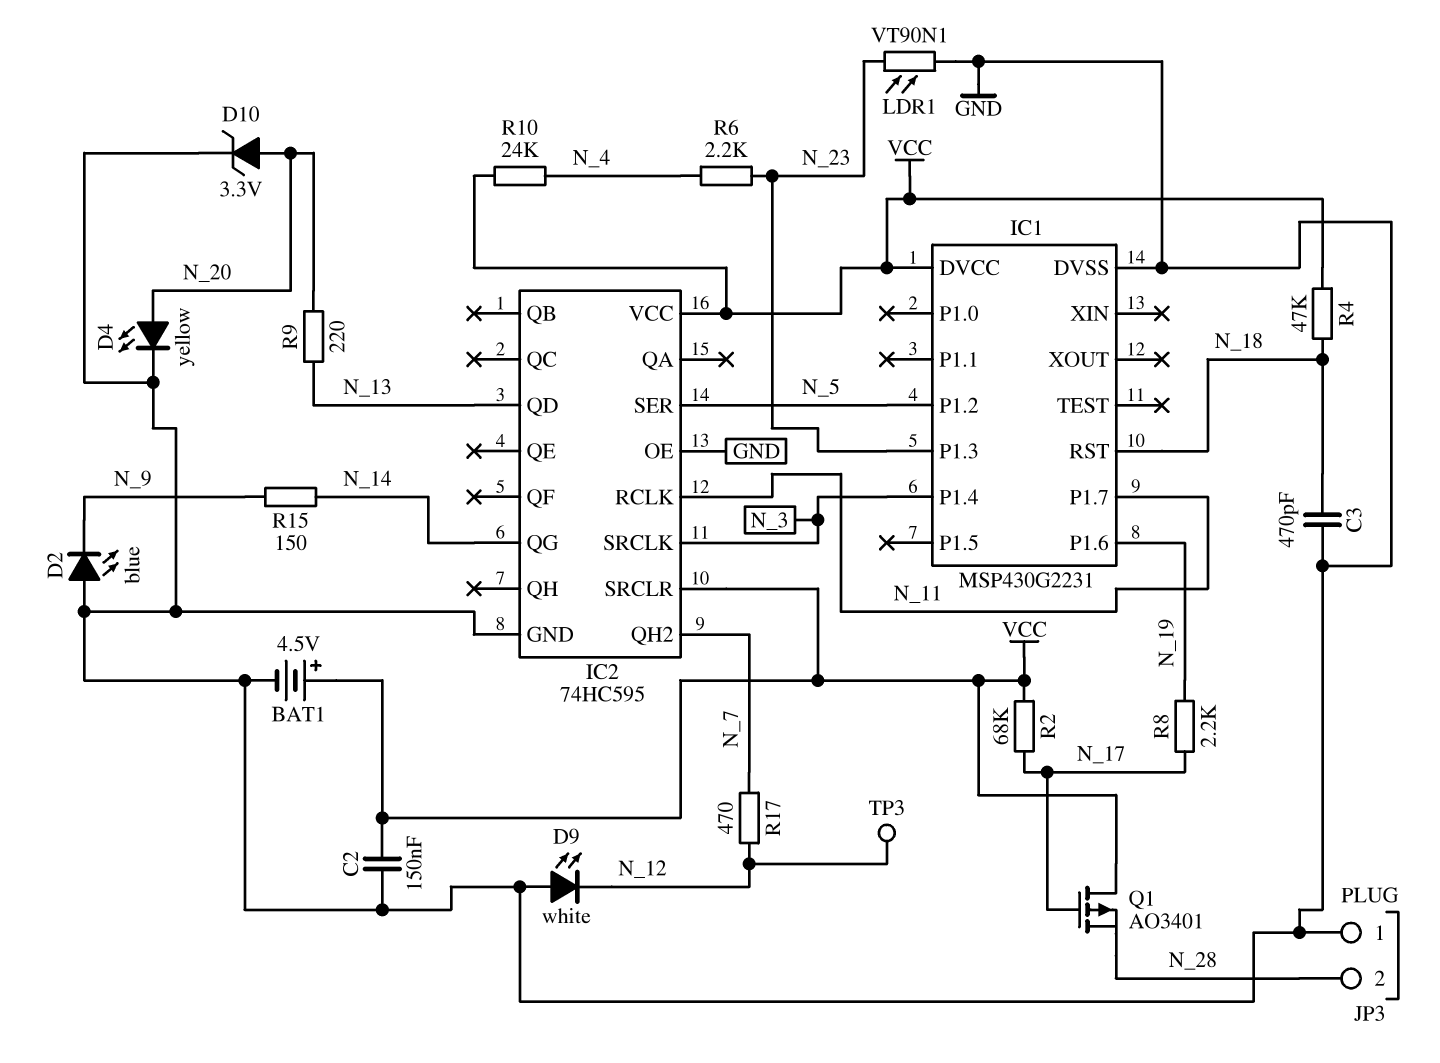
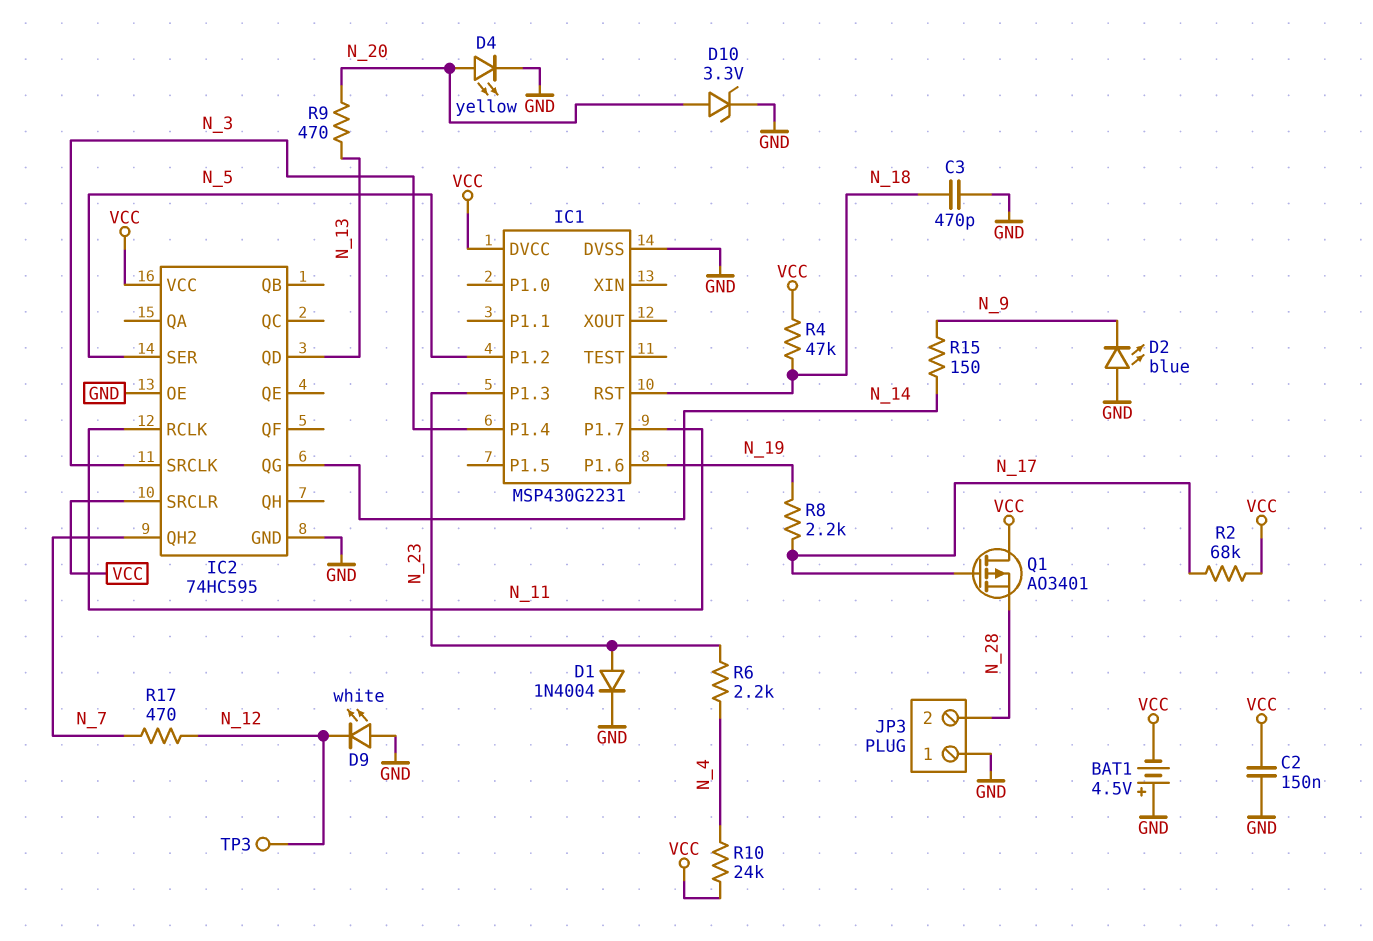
BAT1: 4.5V (plus VCC, minus GND) -> 4.5V (plus GND, minus VCC)
D1: none -> diode 1N4004 (A N_23, K GND)
LDR1: VT90N1 (GND, N_23) -> none
R9: 220 (N_13, N_20) -> 470 (N_13, N_20)

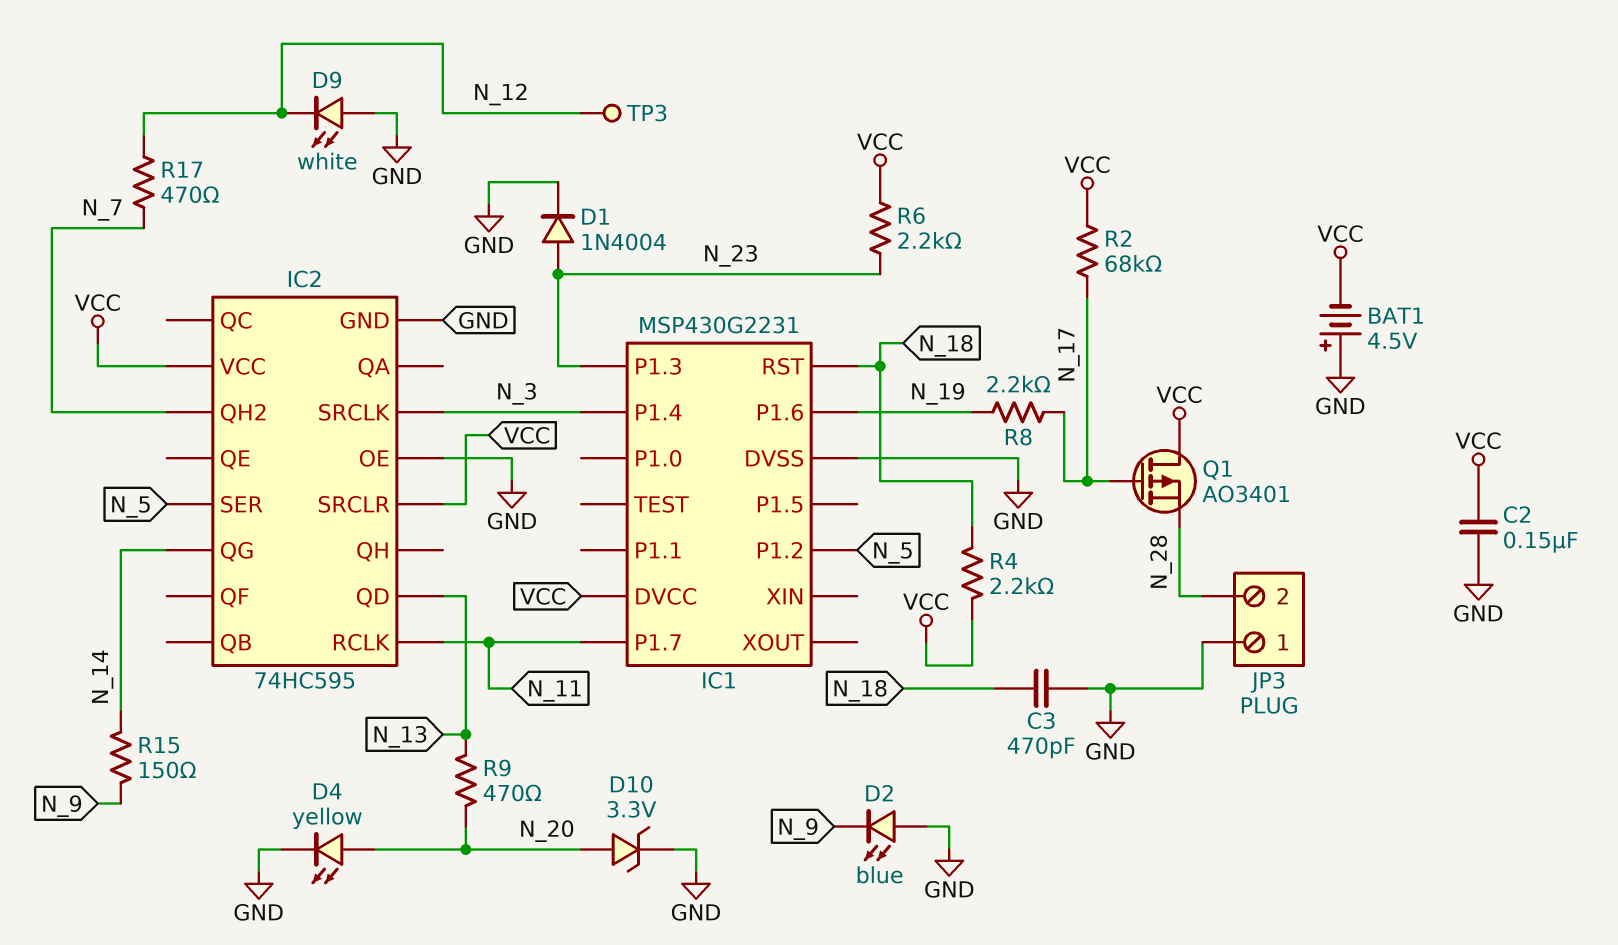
R4: 47k (N_18, VCC) -> 2.2k (N_18, VCC)
R6: 2.2k (N_4, N_23) -> 2.2k (N_23, VCC)
R10: 24k (N_4, VCC) -> none

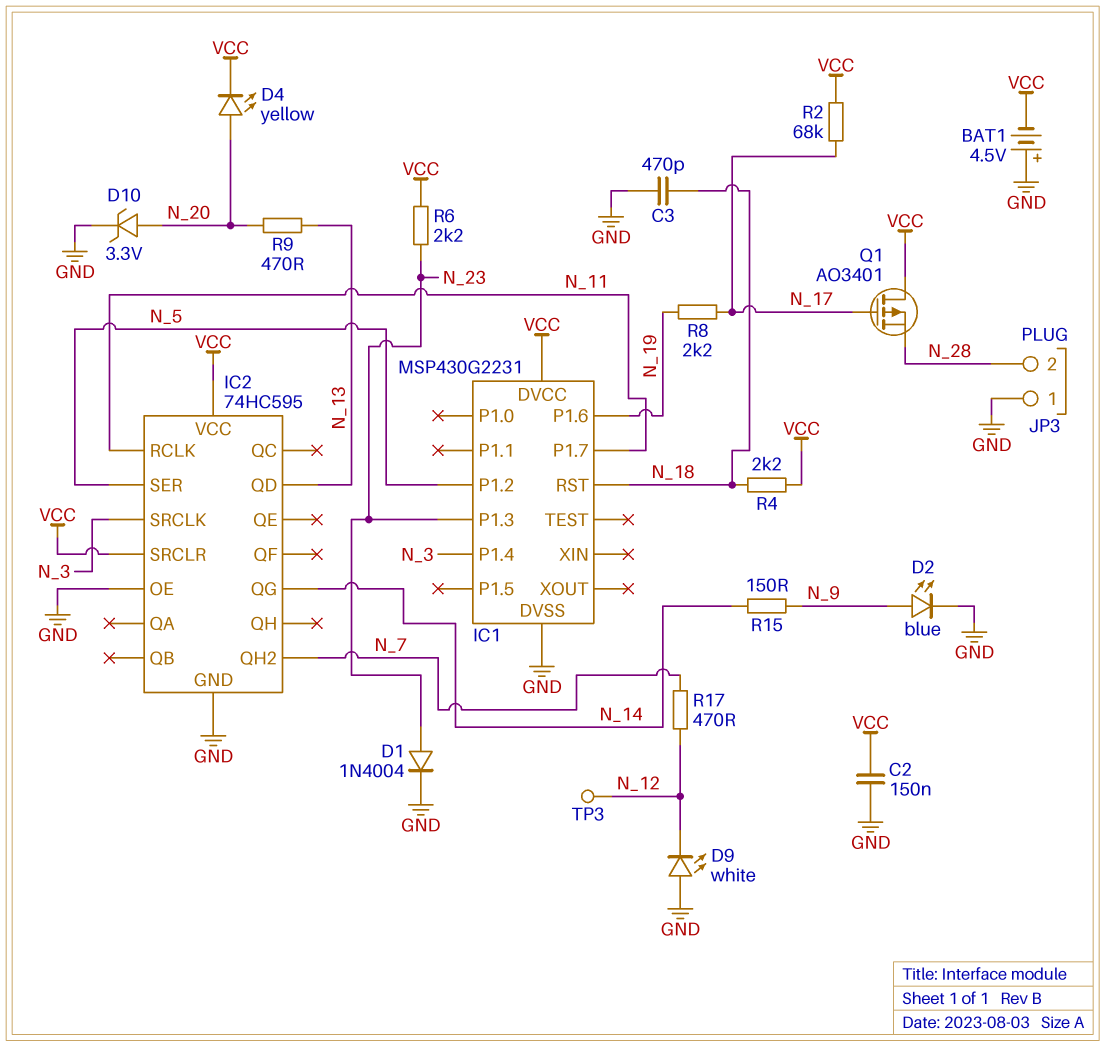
D2: LED blue (A GND, K N_9) -> LED blue (A N_9, K GND)
D4: LED yellow (A N_20, K GND) -> LED yellow (A N_20, K VCC)

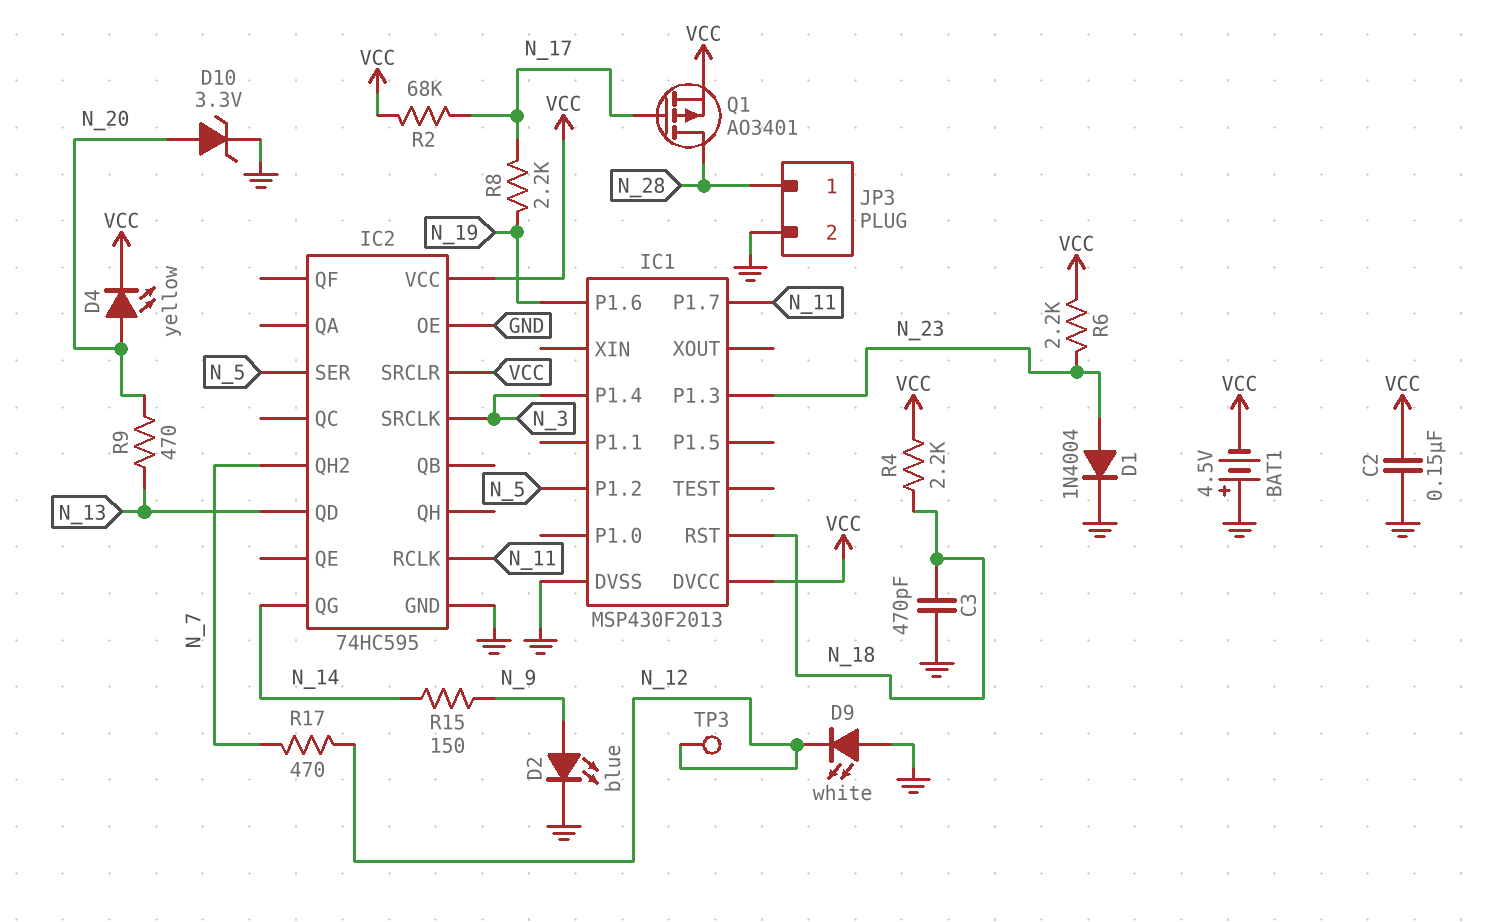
IC1: MSP430G2231 -> MSP430F2013
JP3 pin 1: GND -> N_28
JP3 pin 2: N_28 -> GND
Q1: PMOS AO3401 (G N_17, D VCC, S N_28) -> PMOS AO3401 (G N_17, D N_28, S VCC)

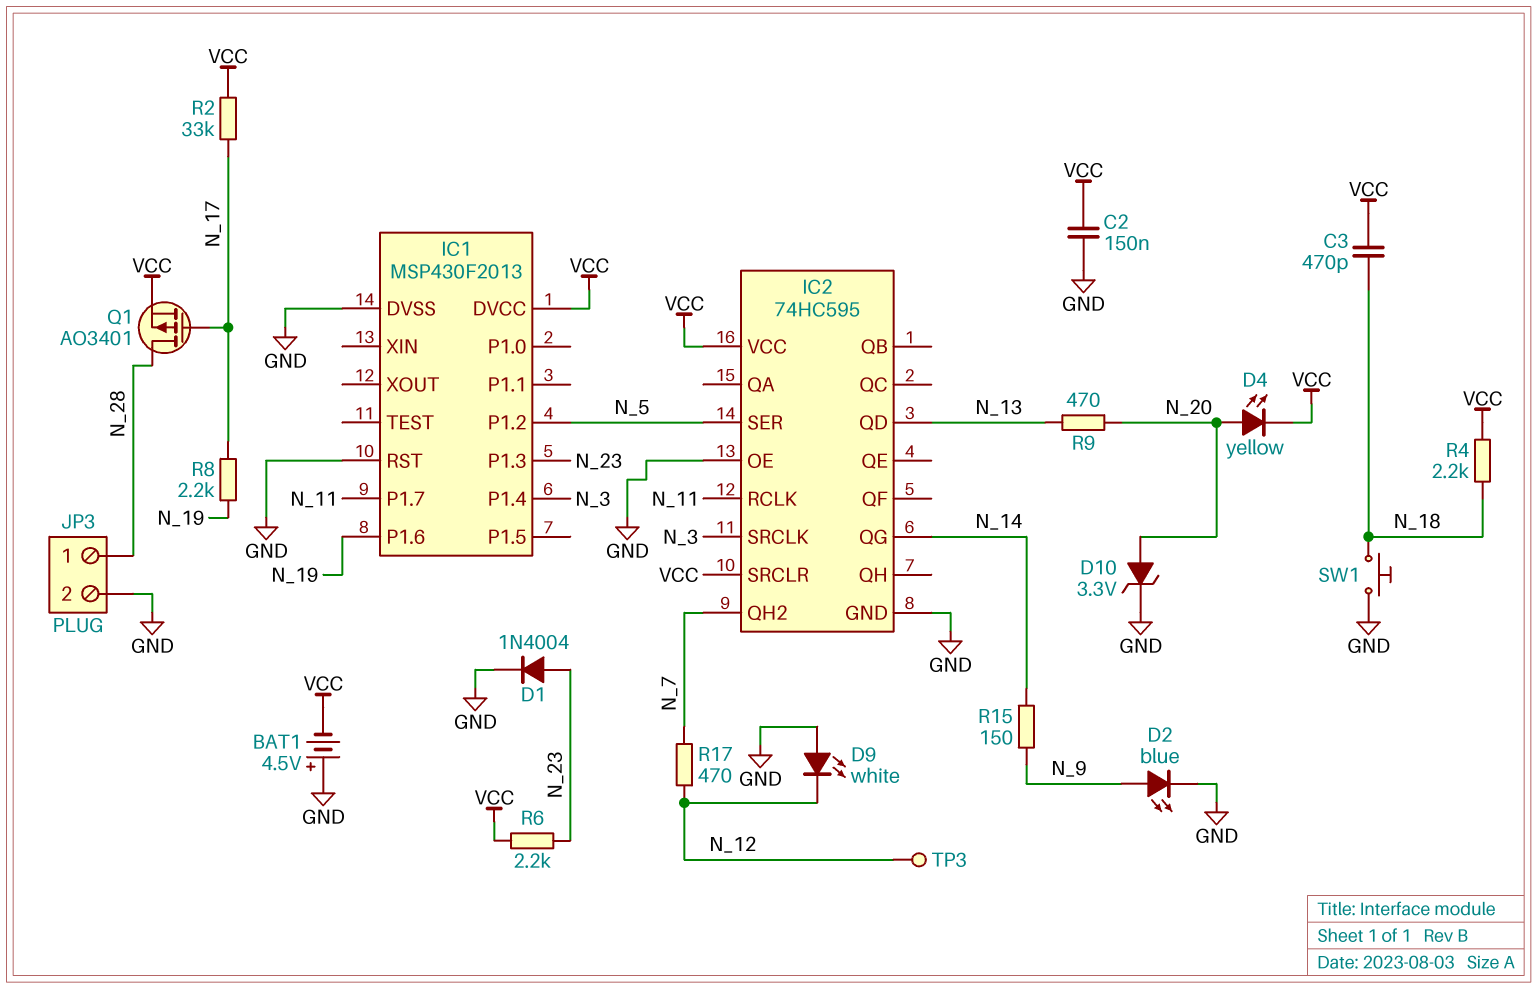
C3: 470pF (GND, N_18) -> 470pF (N_18, VCC)
IC1 pin RST: N_18 -> GND
R2: 68k (N_17, VCC) -> 33k (N_17, VCC)
SW1: none -> button (GND, N_18)

